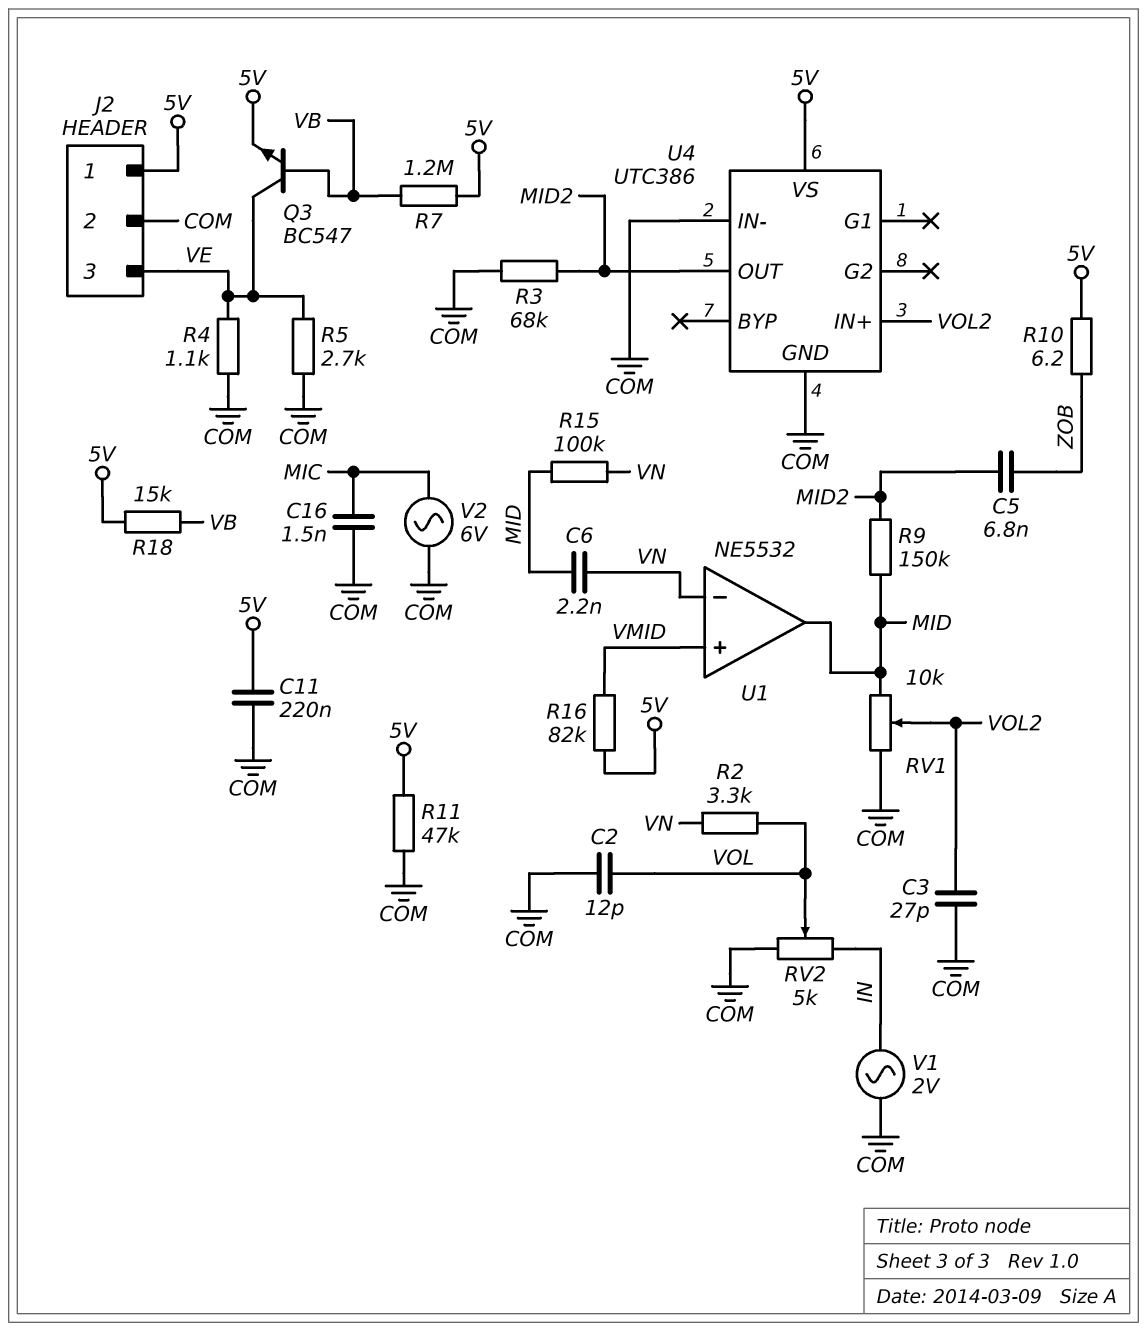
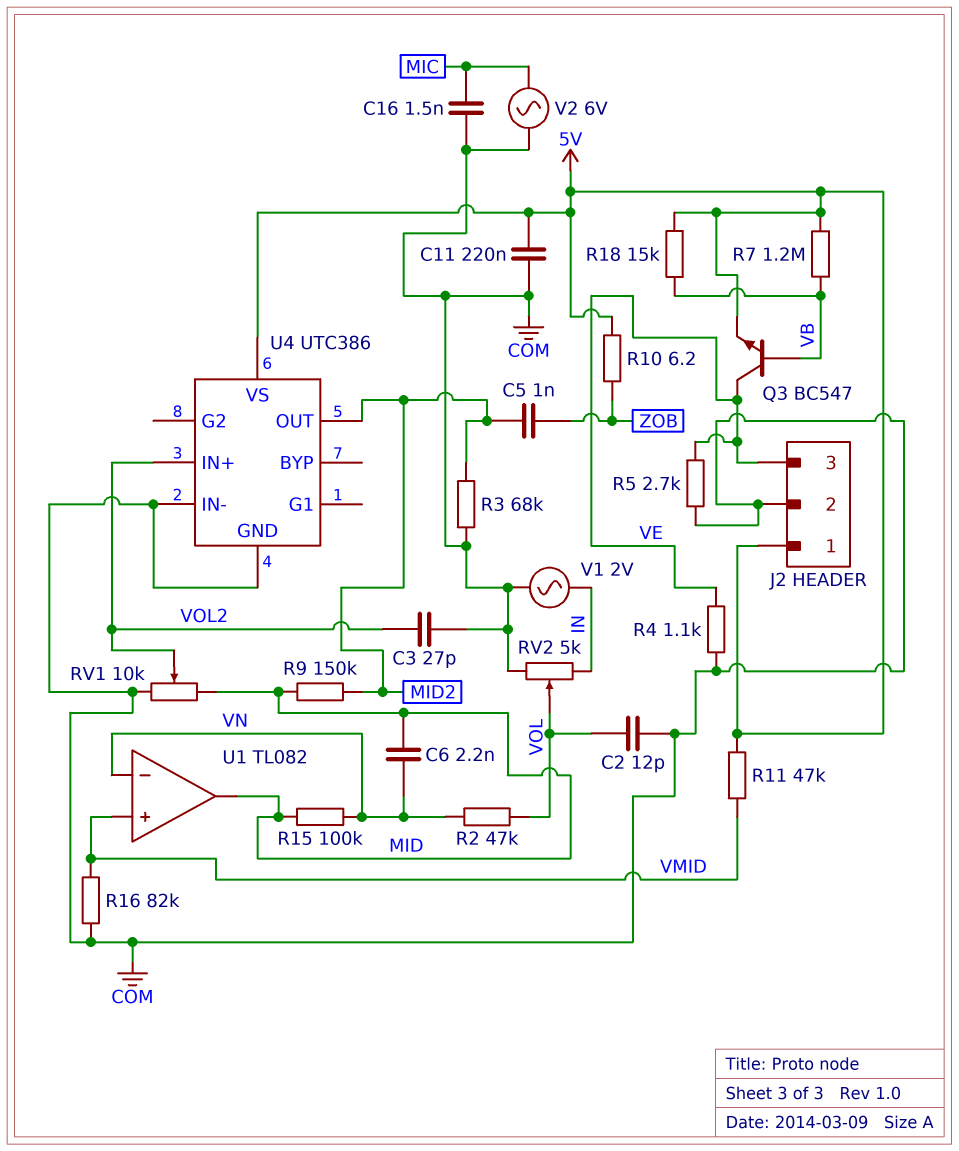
C5: 6.8nF (MID2, ZOB) -> 1nF (MID2, ZOB)
R2: 3.3k (VN, VOL) -> 47k (VN, VOL)
R11: 47k (5V, COM) -> 47k (5V, VMID)
R16: 82k (5V, VMID) -> 82k (COM, VMID)
U1: NE5532 -> TL082

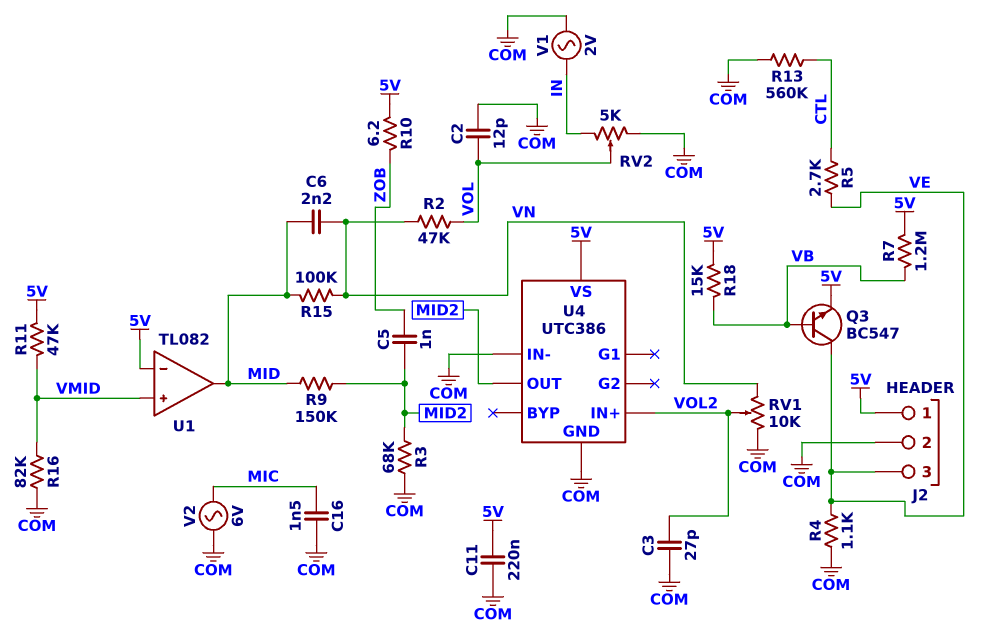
R5: 2.7k (COM, VE) -> 2.7k (CTL, VE)
R13: none -> 560k (COM, CTL)
RV1: 10k (COM, MID, wiper VOL2) -> 10k (COM, VN, wiper VOL2)
U1 pin in-: VN -> 5V

